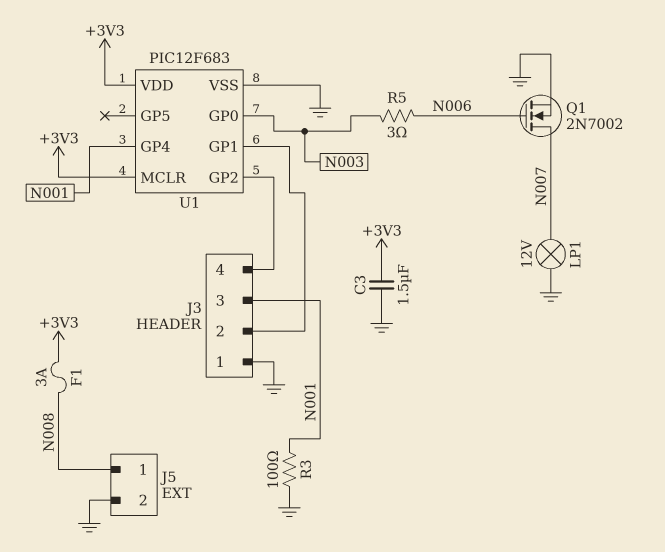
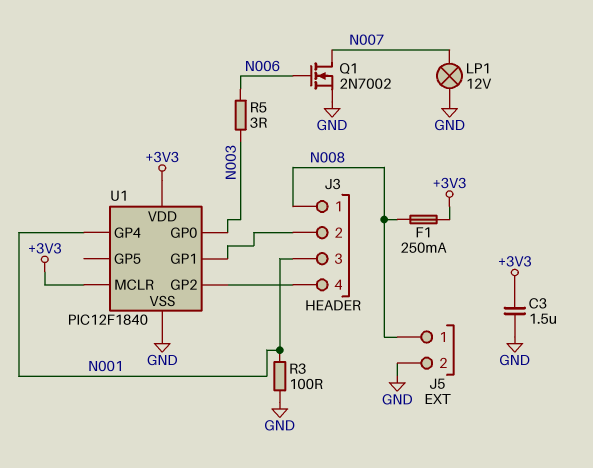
F1: 3A (+3V3, N008) -> 250mA (+3V3, N008)
J3 pin 1: GND -> N008
U1: PIC12F683 -> PIC12F1840

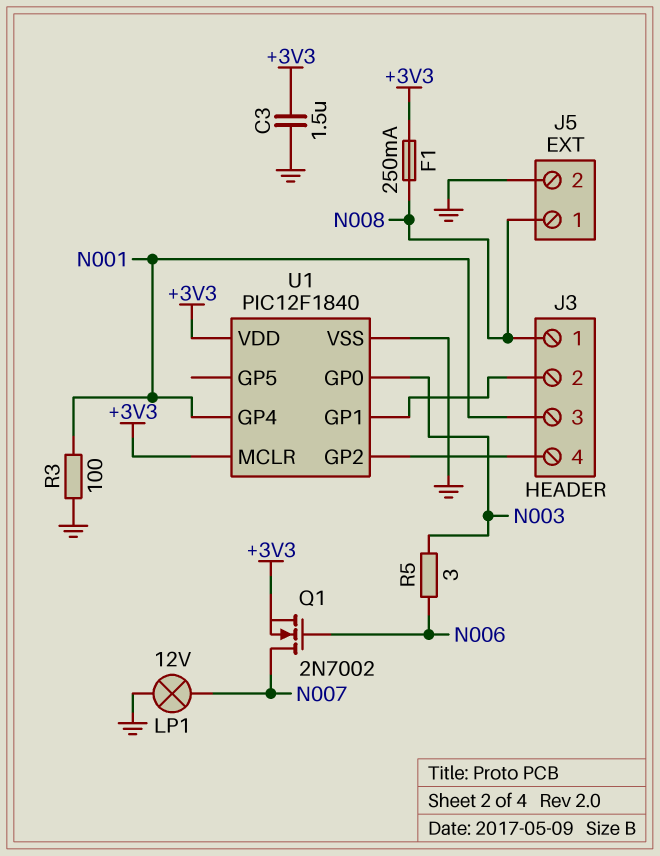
Q1: NMOS 2N7002 (G N006, D N007, S GND) -> NMOS 2N7002 (G N006, D N007, S +3V3)

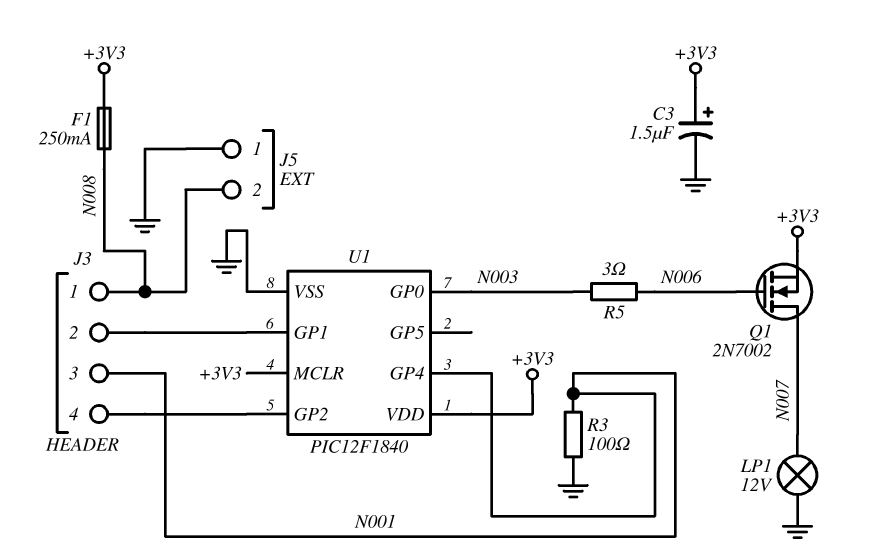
C3: 1.5uF (+3V3, GND) -> 1.5uF (plus +3V3, minus GND)
J5 pin 1: N008 -> GND
J5 pin 2: GND -> N008

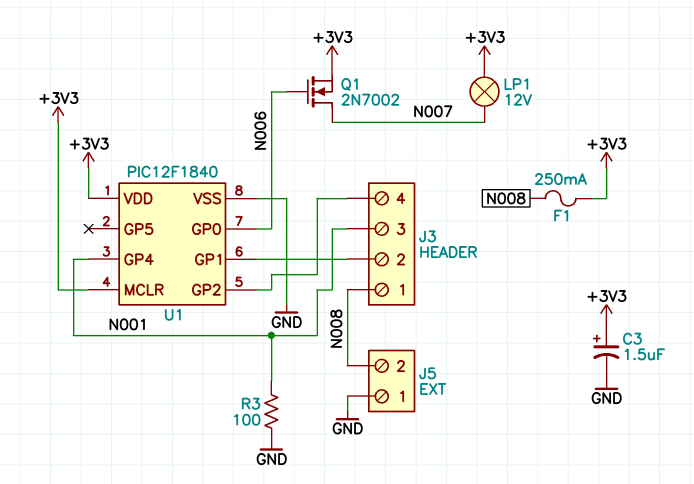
LP1: lamp 12V (GND, N007) -> lamp 12V (+3V3, N007)
R5: 3 (N003, N006) -> none
U1 pin GP0: N003 -> N006

